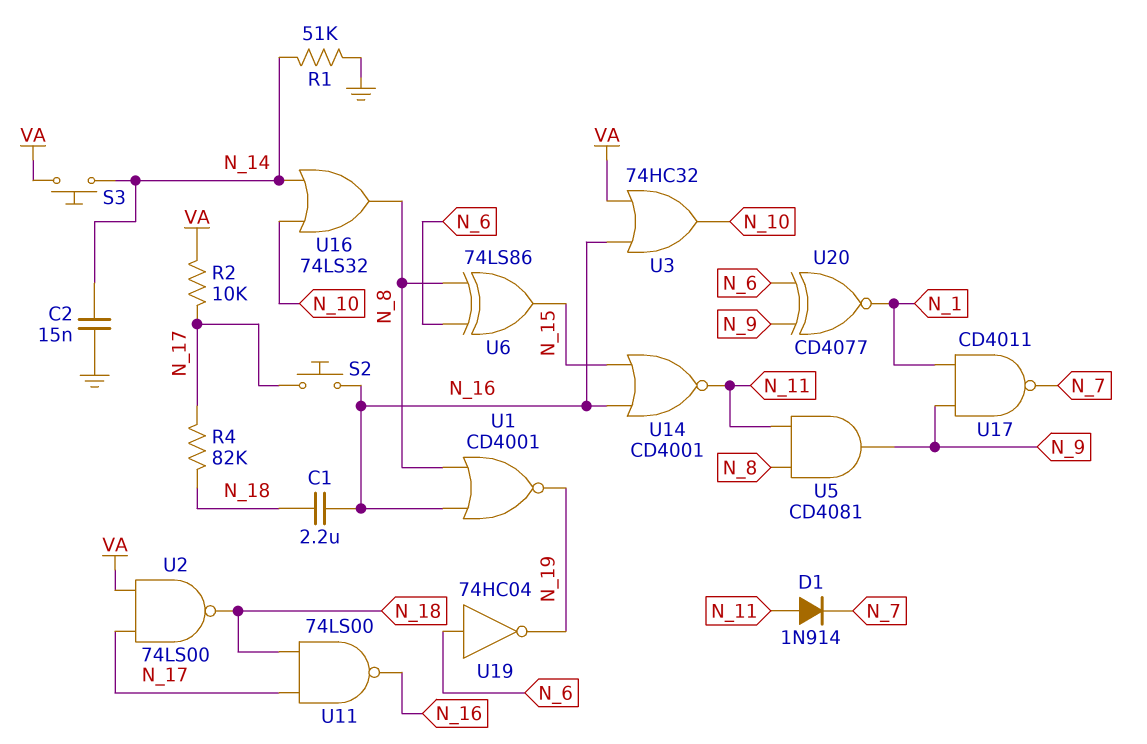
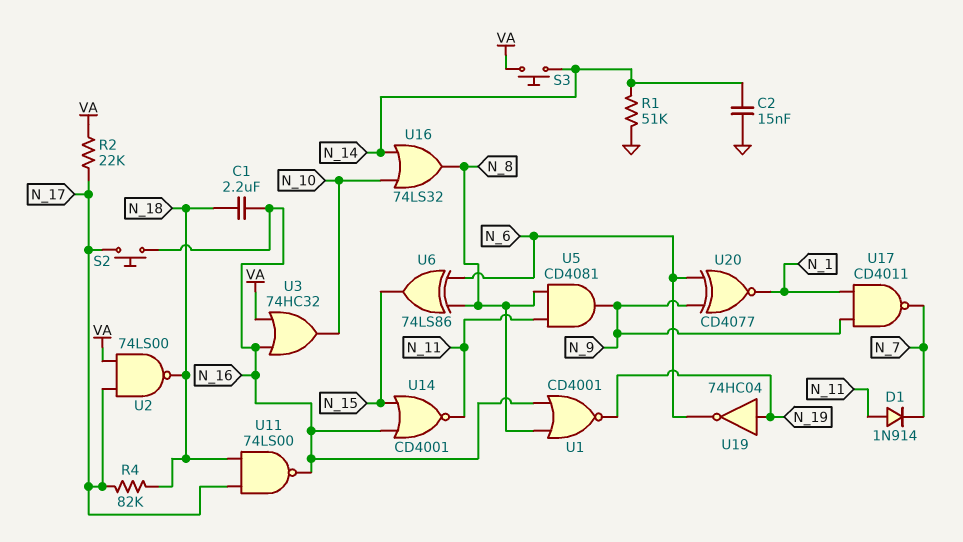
R2: 10k (N_17, VA) -> 22k (N_17, VA)
U19: NOT 74HC04 (in N_6, out N_19) -> NOT 74HC04 (in N_19, out N_6)

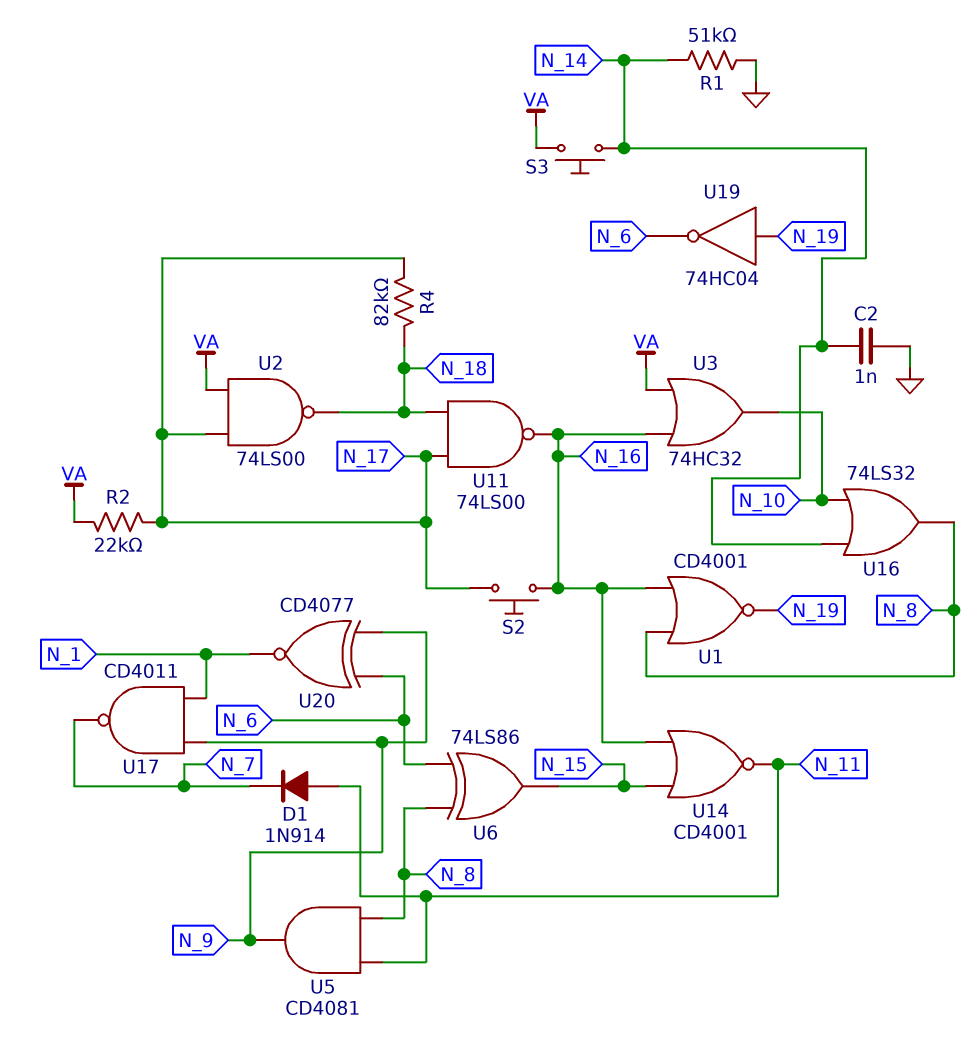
C1: 2.2uF (N_16, N_18) -> none
C2: 15nF (GND, N_14) -> 1nF (GND, N_14)

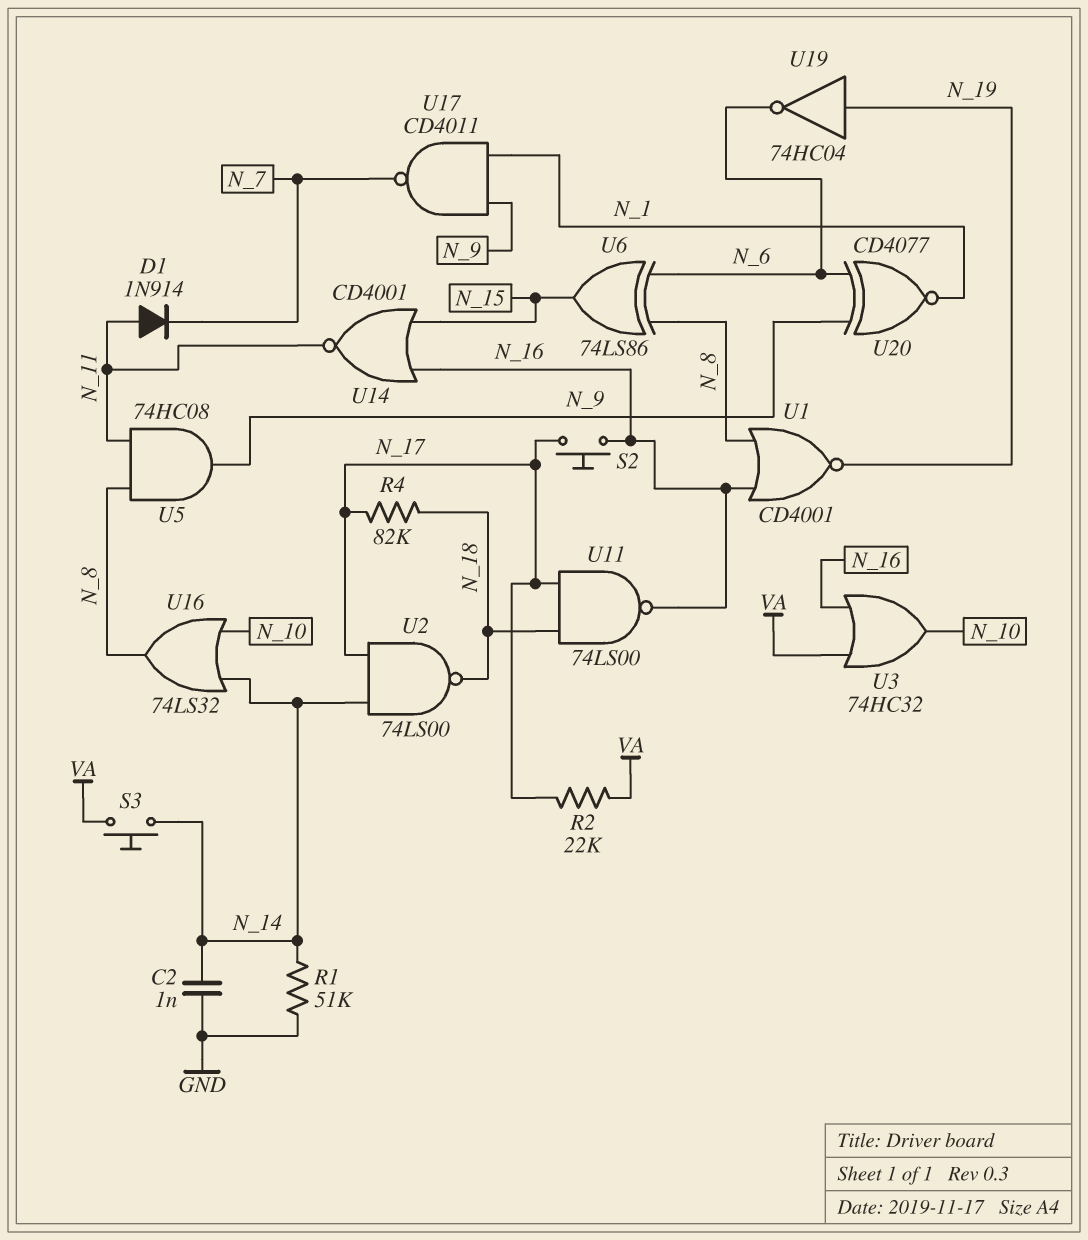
U2: NAND 74LS00 (in N_17, in VA, out N_18) -> NAND 74LS00 (in N_14, in N_17, out N_18)
U5: AND CD4081 (in N_8, in N_11, out N_9) -> AND 74HC08 (in N_8, in N_11, out N_9)

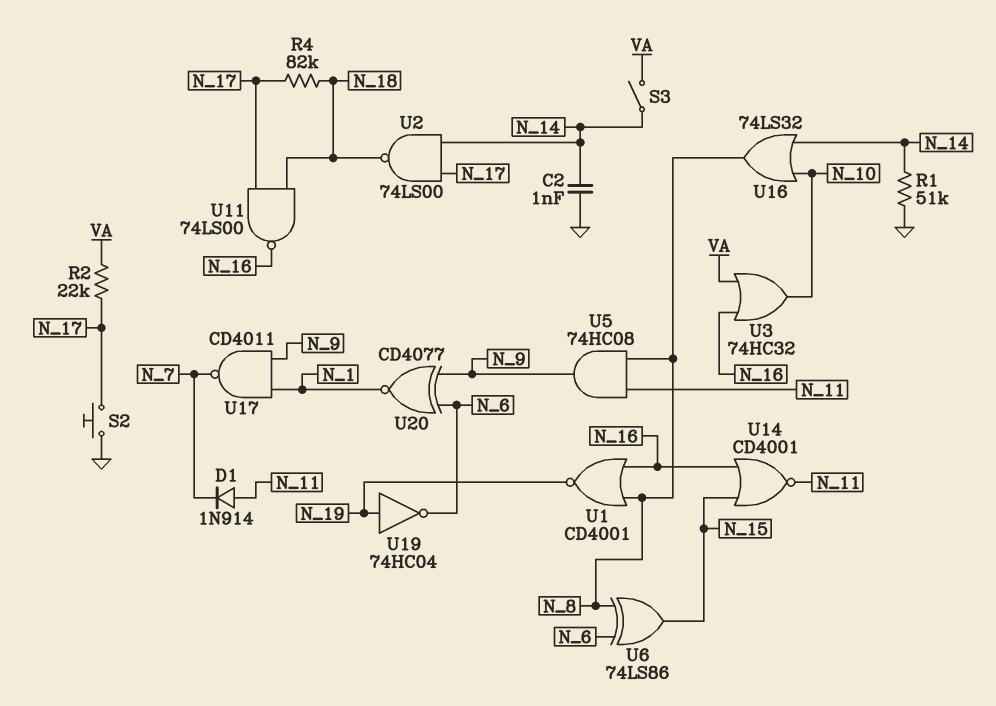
S2: button (N_16, N_17) -> button (GND, N_17)
S3: button (N_14, VA) -> switch (N_14, VA)

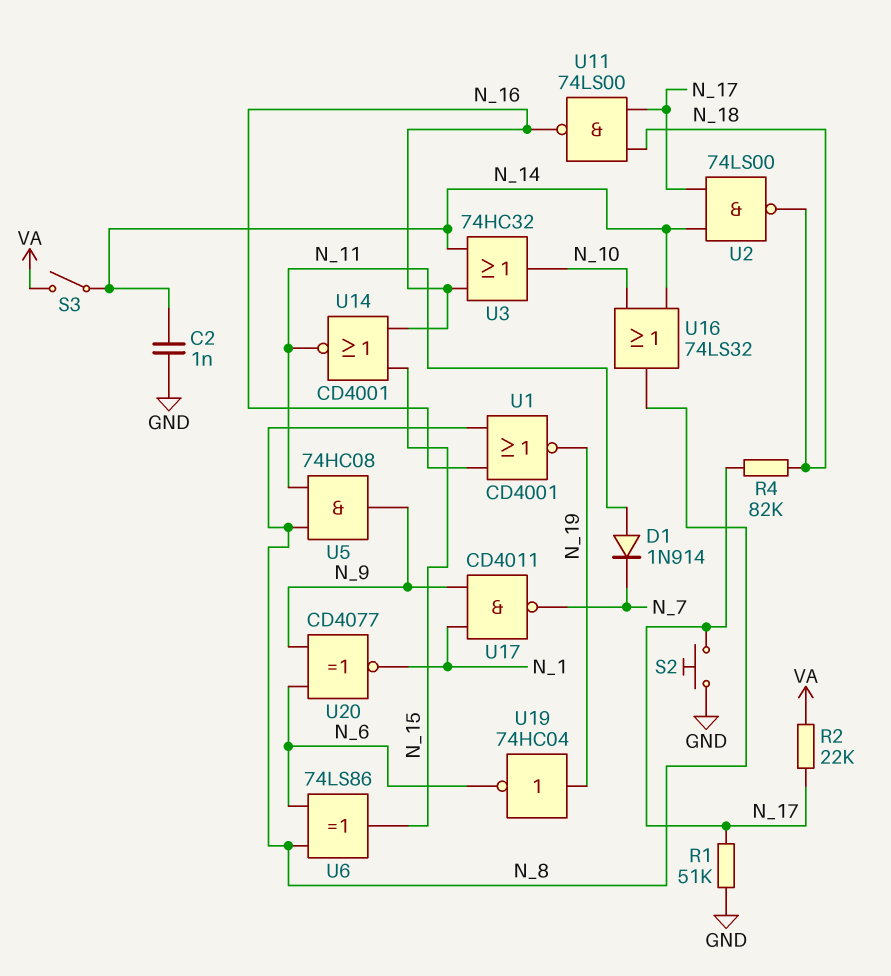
R1: 51k (GND, N_14) -> 51k (GND, N_17)
U3: OR 74HC32 (in N_16, in VA, out N_10) -> OR 74HC32 (in N_14, in N_16, out N_10)

